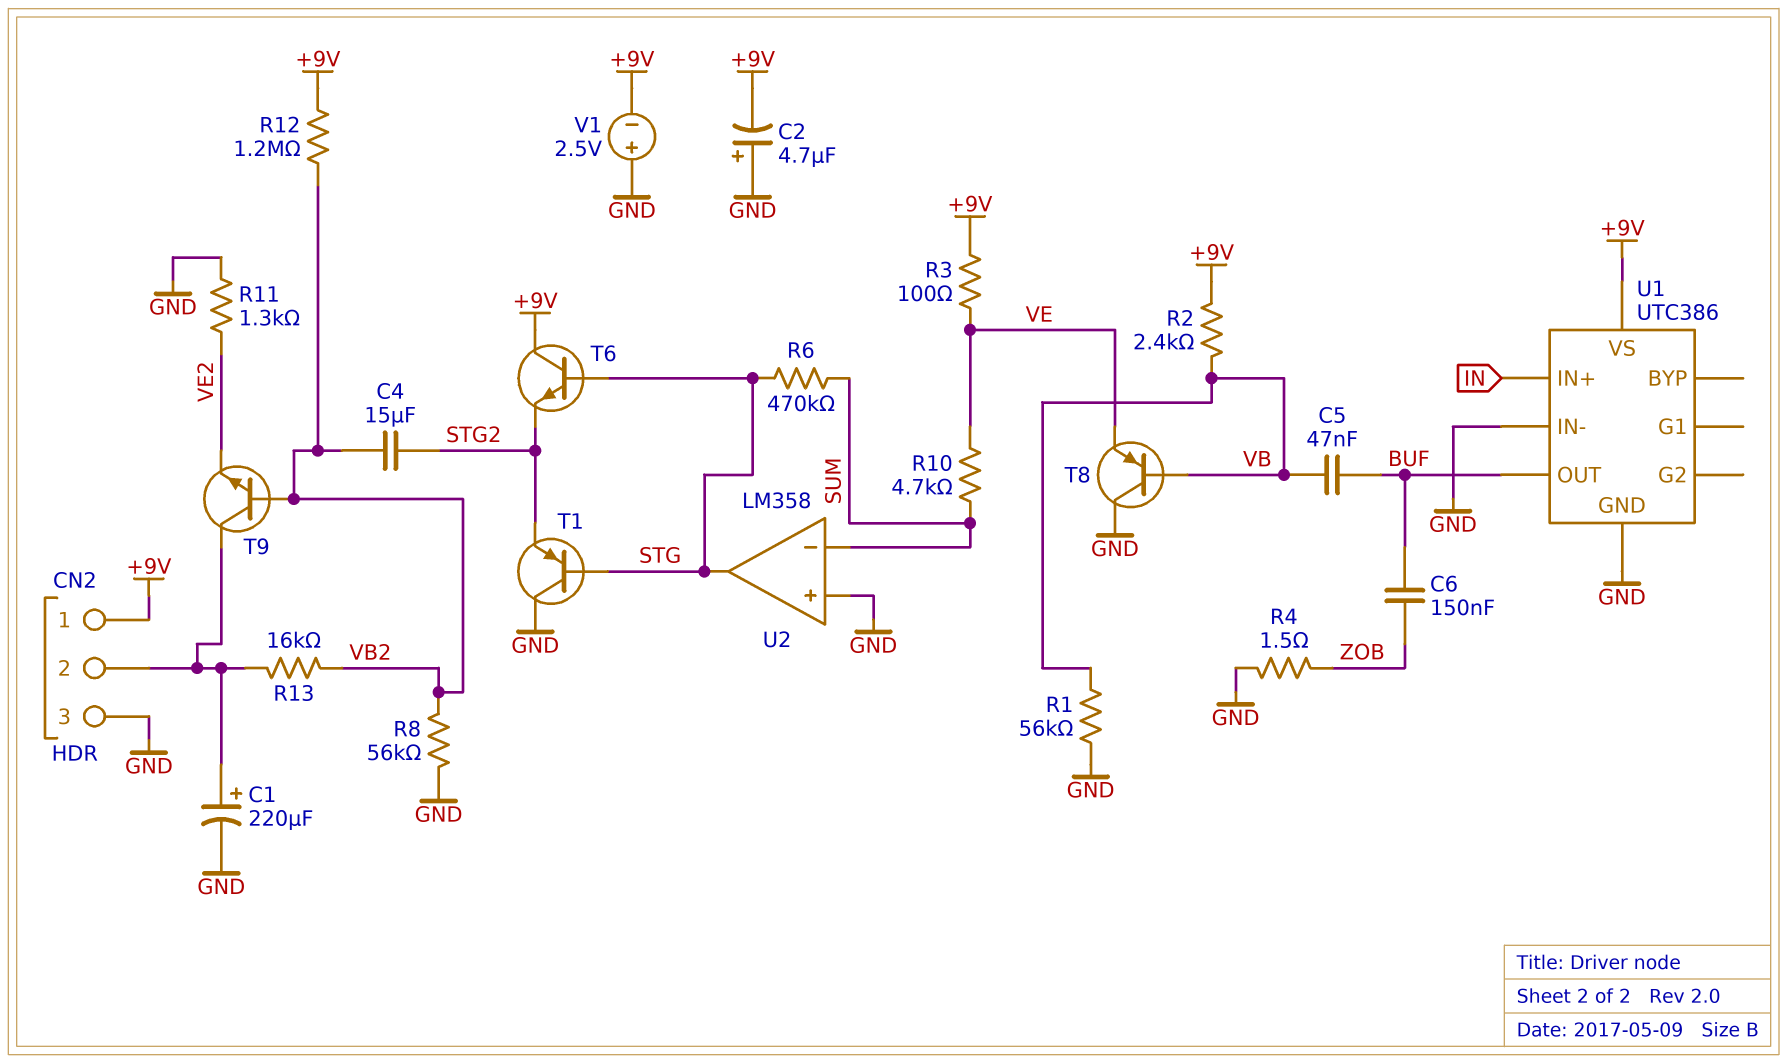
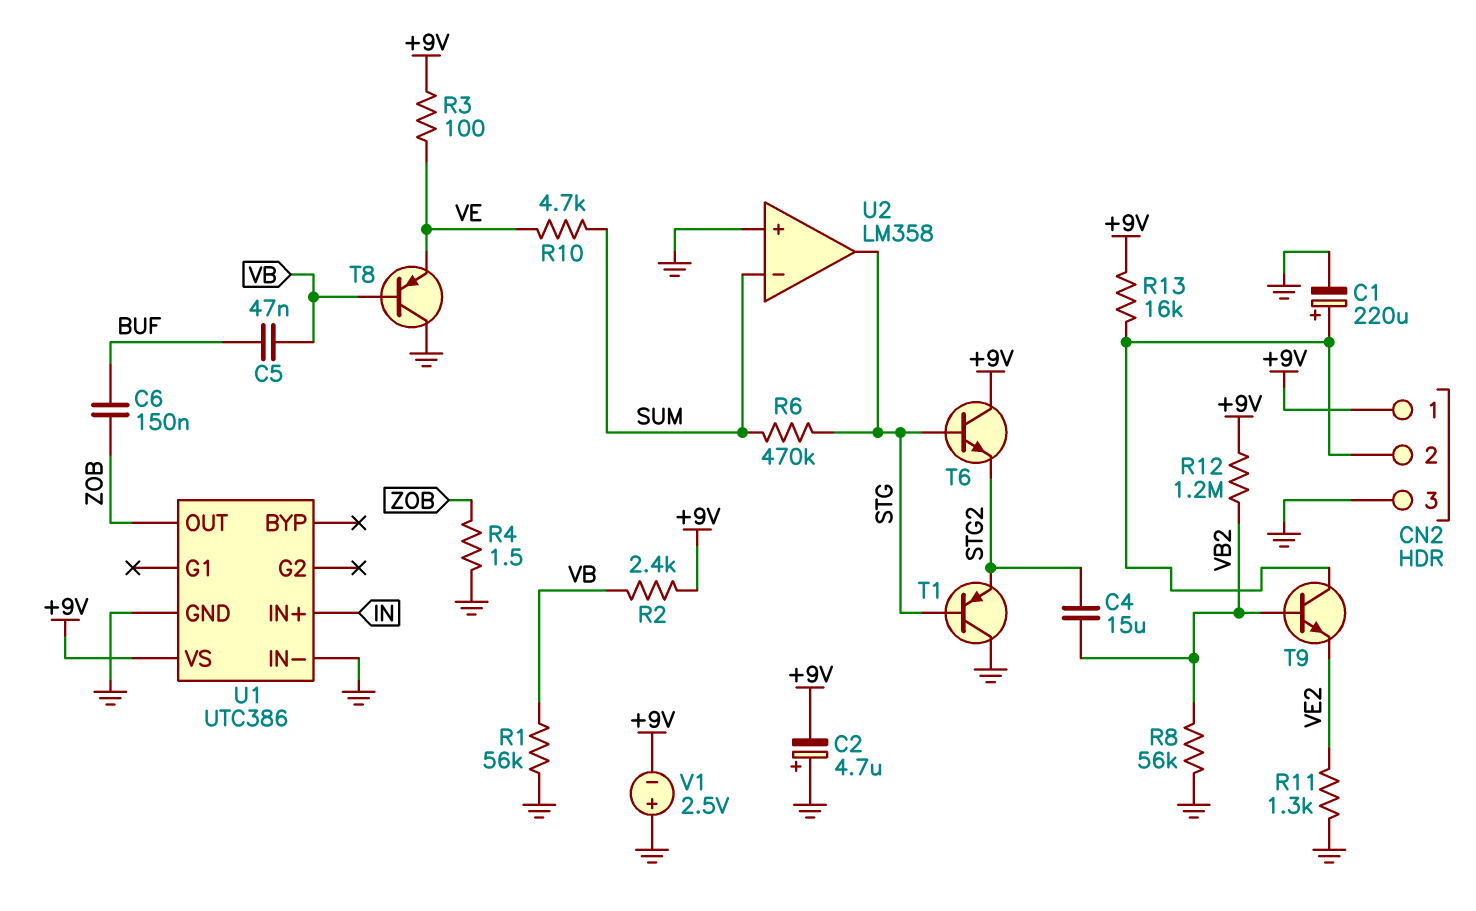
R13: 16k (CN2/2, VB2) -> 16k (+9V, CN2/2)
U1 pin OUT: BUF -> ZOB

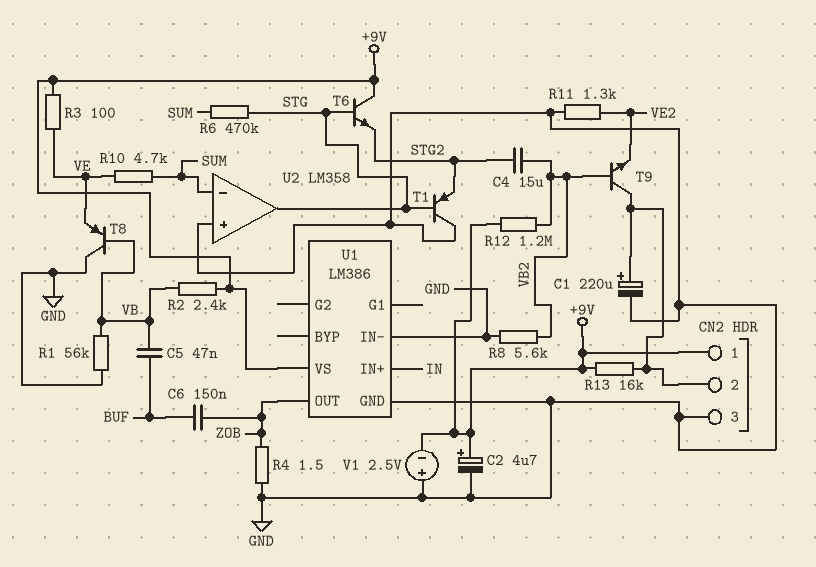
C2: 4.7uF (plus GND, minus +9V) -> 4.7uF (plus +9V, minus GND)
R8: 56k (GND, VB2) -> 5.6k (GND, VB2)
U1: UTC386 -> LM386

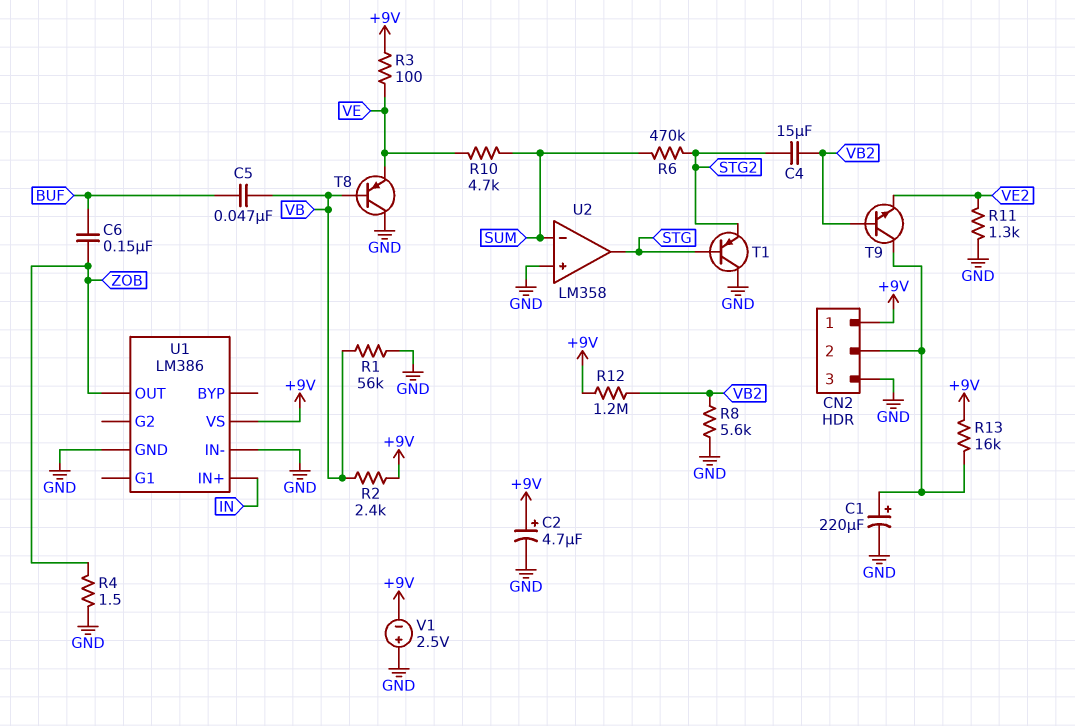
R6: 470k (STG, SUM) -> 470k (STG2, SUM)
T6: NPN (B STG, C +9V, E STG2) -> none

